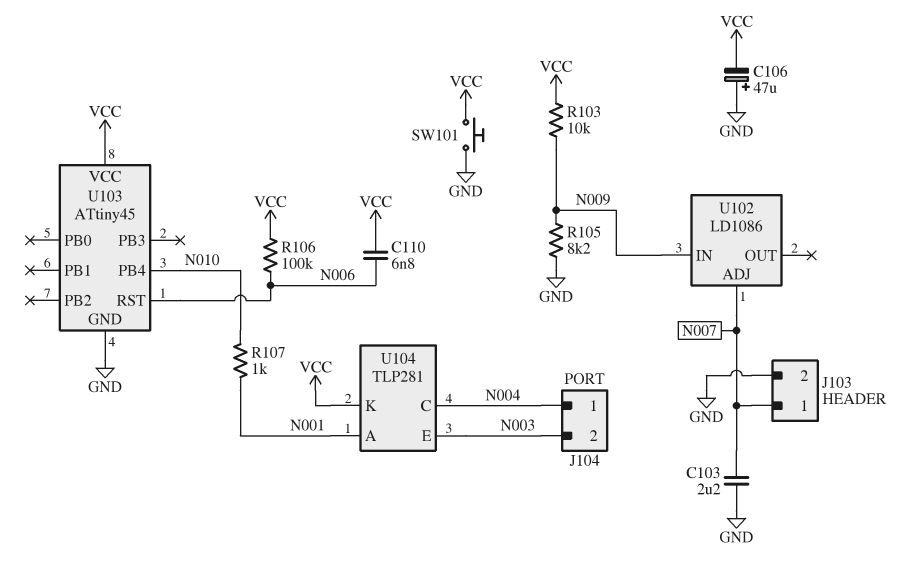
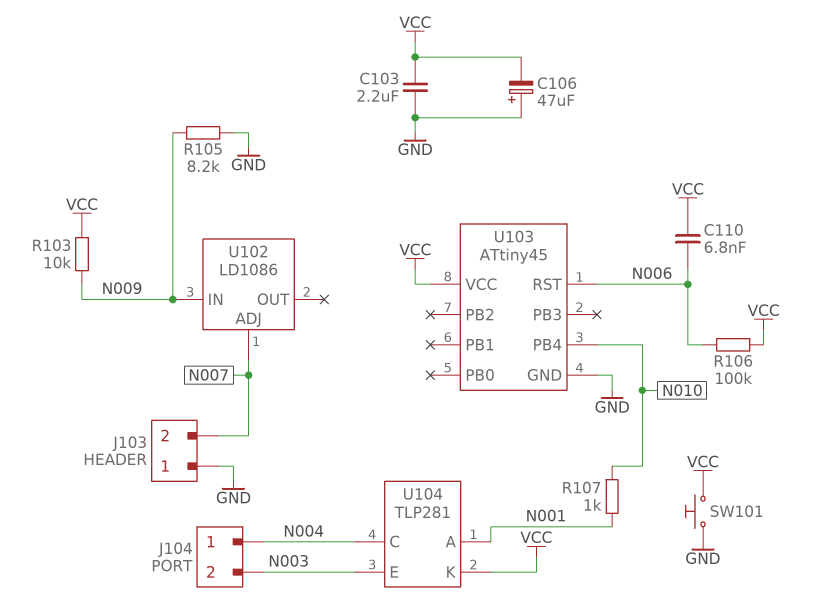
C103: 2.2uF (GND, N007) -> 2.2uF (GND, VCC)
J103 pin 1: N007 -> GND
J103 pin 2: GND -> N007

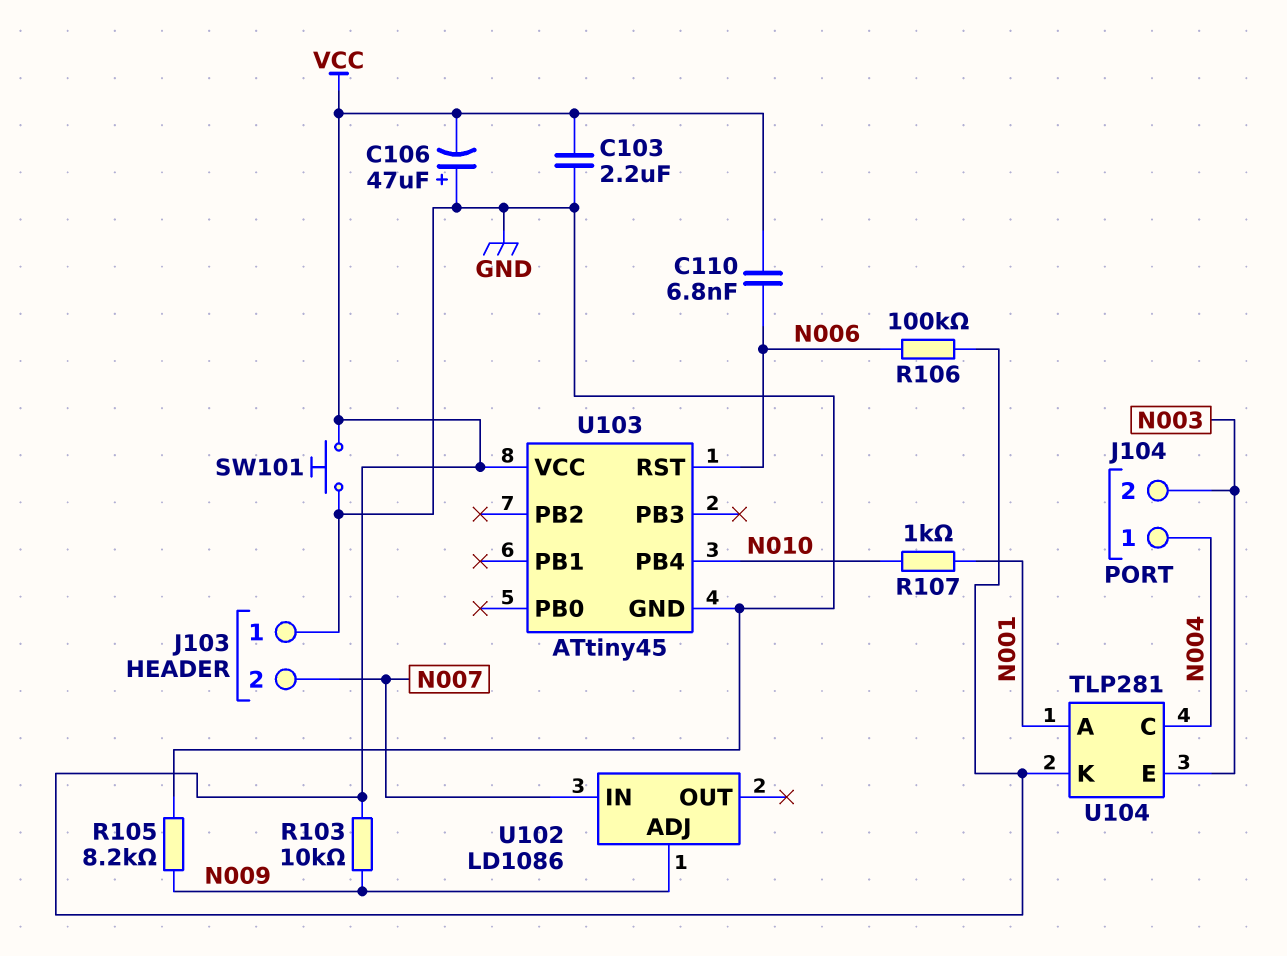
U102 pin ADJ: N007 -> N009
U102 pin IN: N009 -> N007

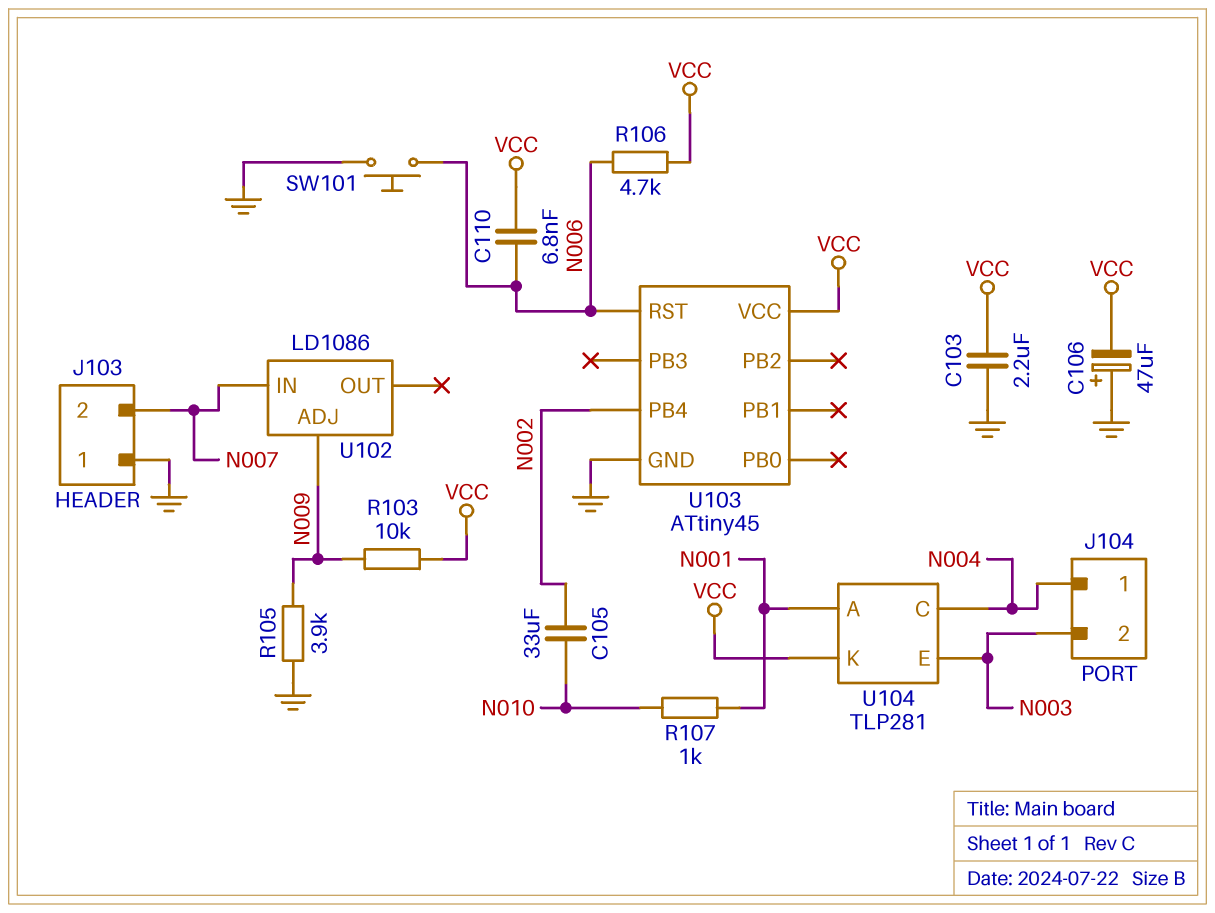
C105: none -> 33uF (N002, N010)
R105: 8.2k (GND, N009) -> 3.9k (GND, N009)
R106: 100k (N006, VCC) -> 4.7k (N006, VCC)
SW101: button (GND, VCC) -> button (GND, N006)
U103 pin PB4: N010 -> N002

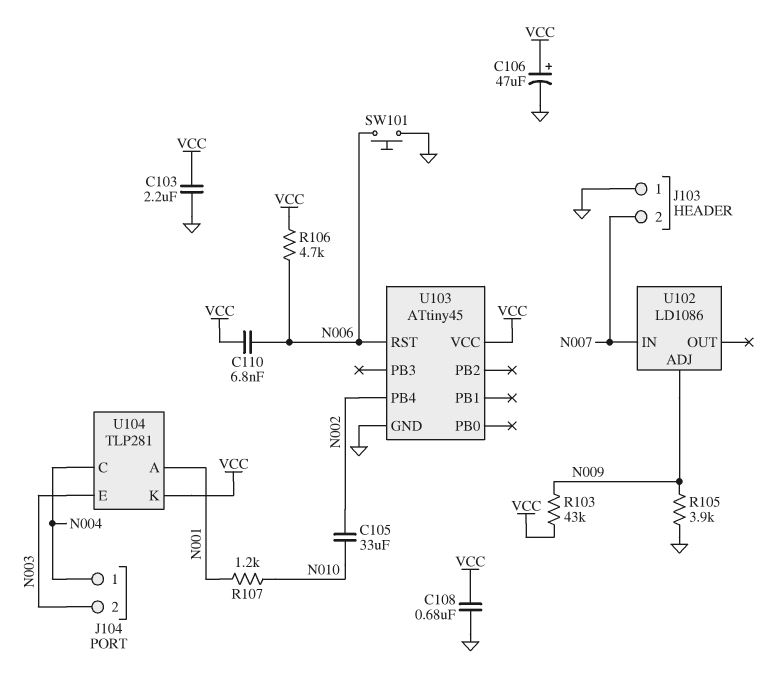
C106: 47uF (plus GND, minus VCC) -> 47uF (plus VCC, minus GND)
C108: none -> 680nF (GND, VCC)
R103: 10k (N009, VCC) -> 43k (N009, VCC)
R107: 1k (N001, N010) -> 1.2k (N001, N010)

